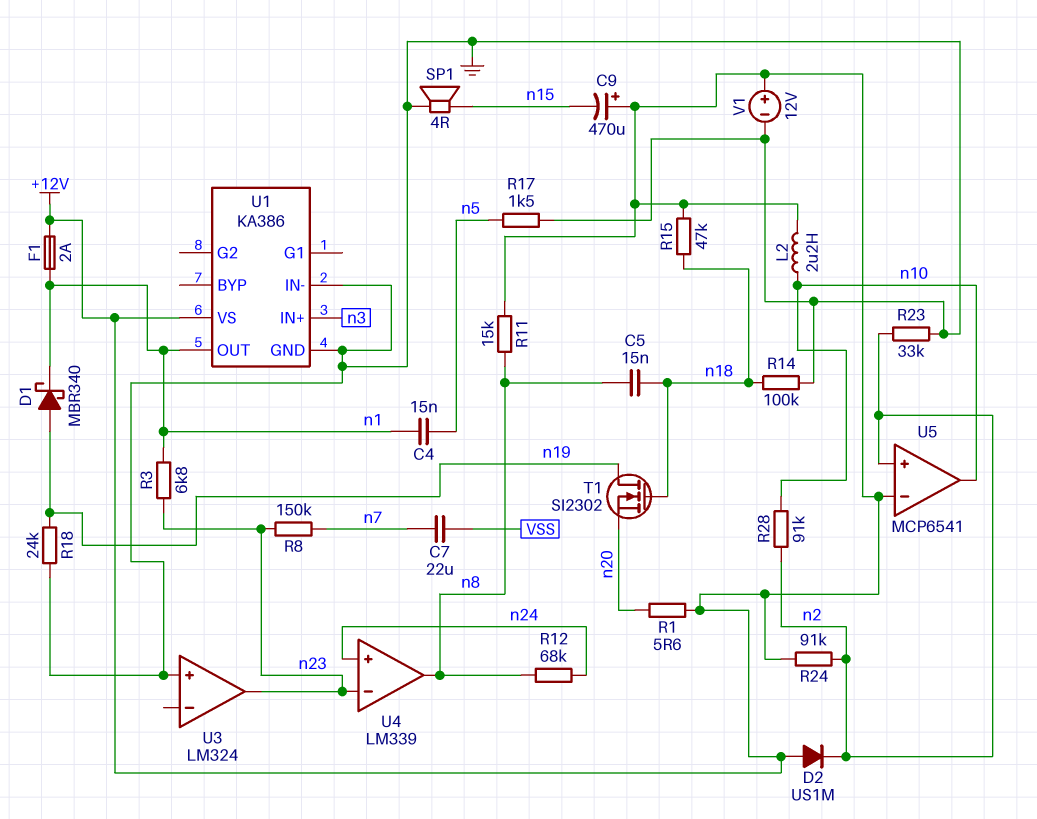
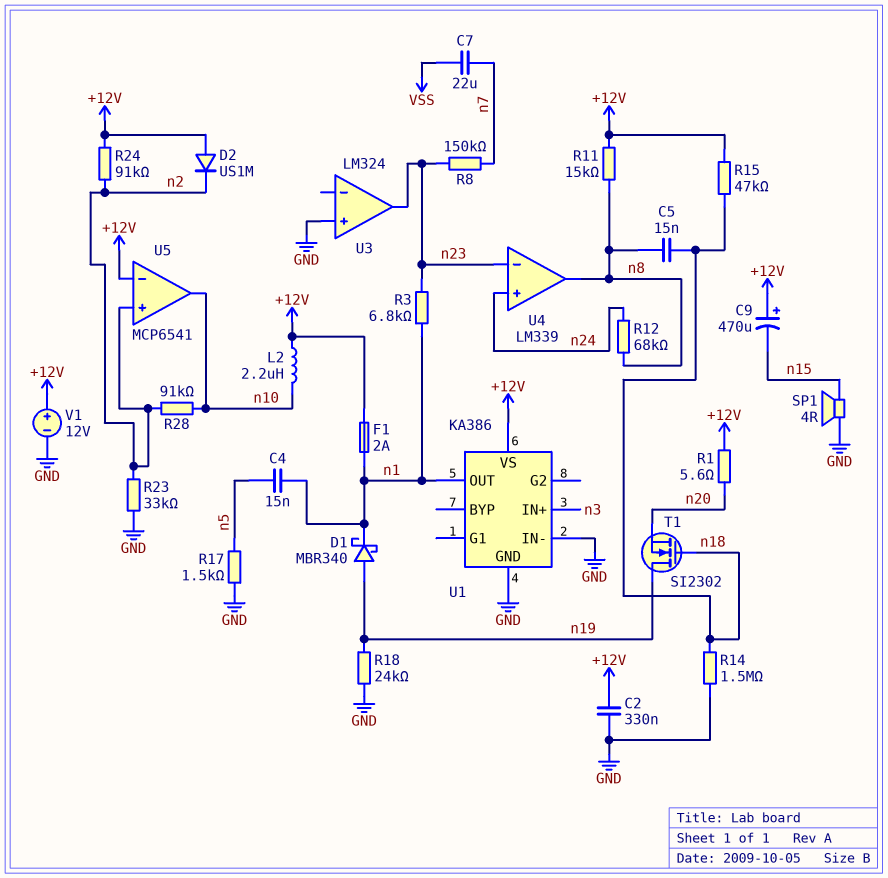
C2: none -> 330nF (+12V, GND)
R14: 100k (GND, n18) -> 1.5M (GND, n18)

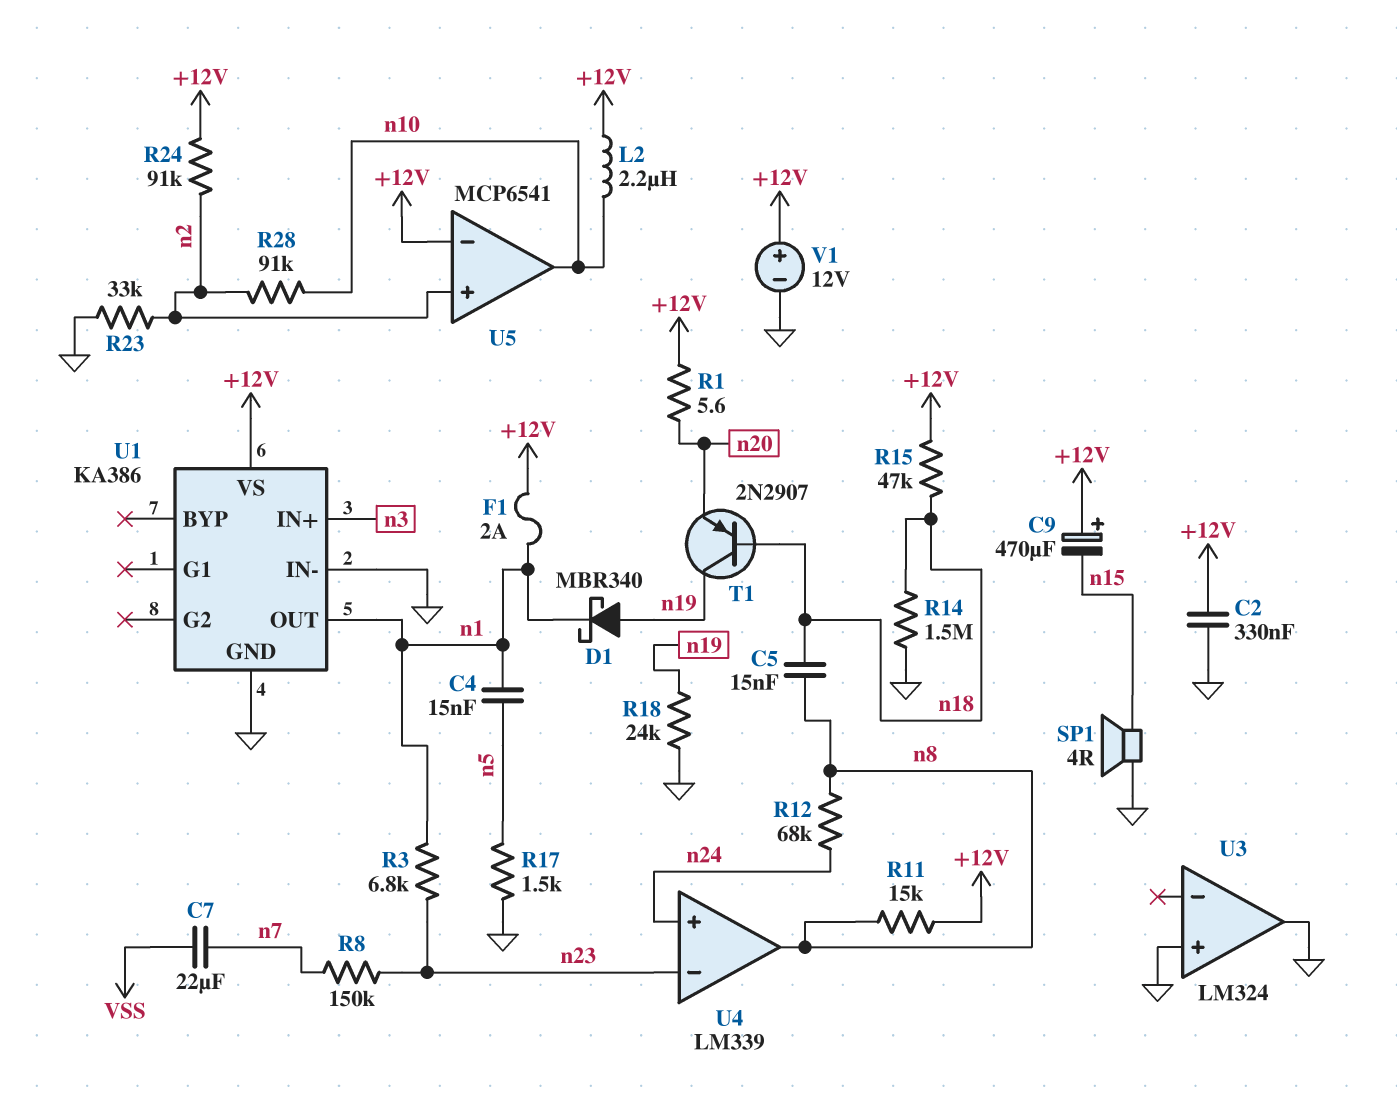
D2: diode US1M (A +12V, K n2) -> none
T1: NMOS SI2302 (G n18, D n19, S n20) -> PNP 2N2907 (B n18, C n19, E n20)
U3 pin out: n23 -> GND

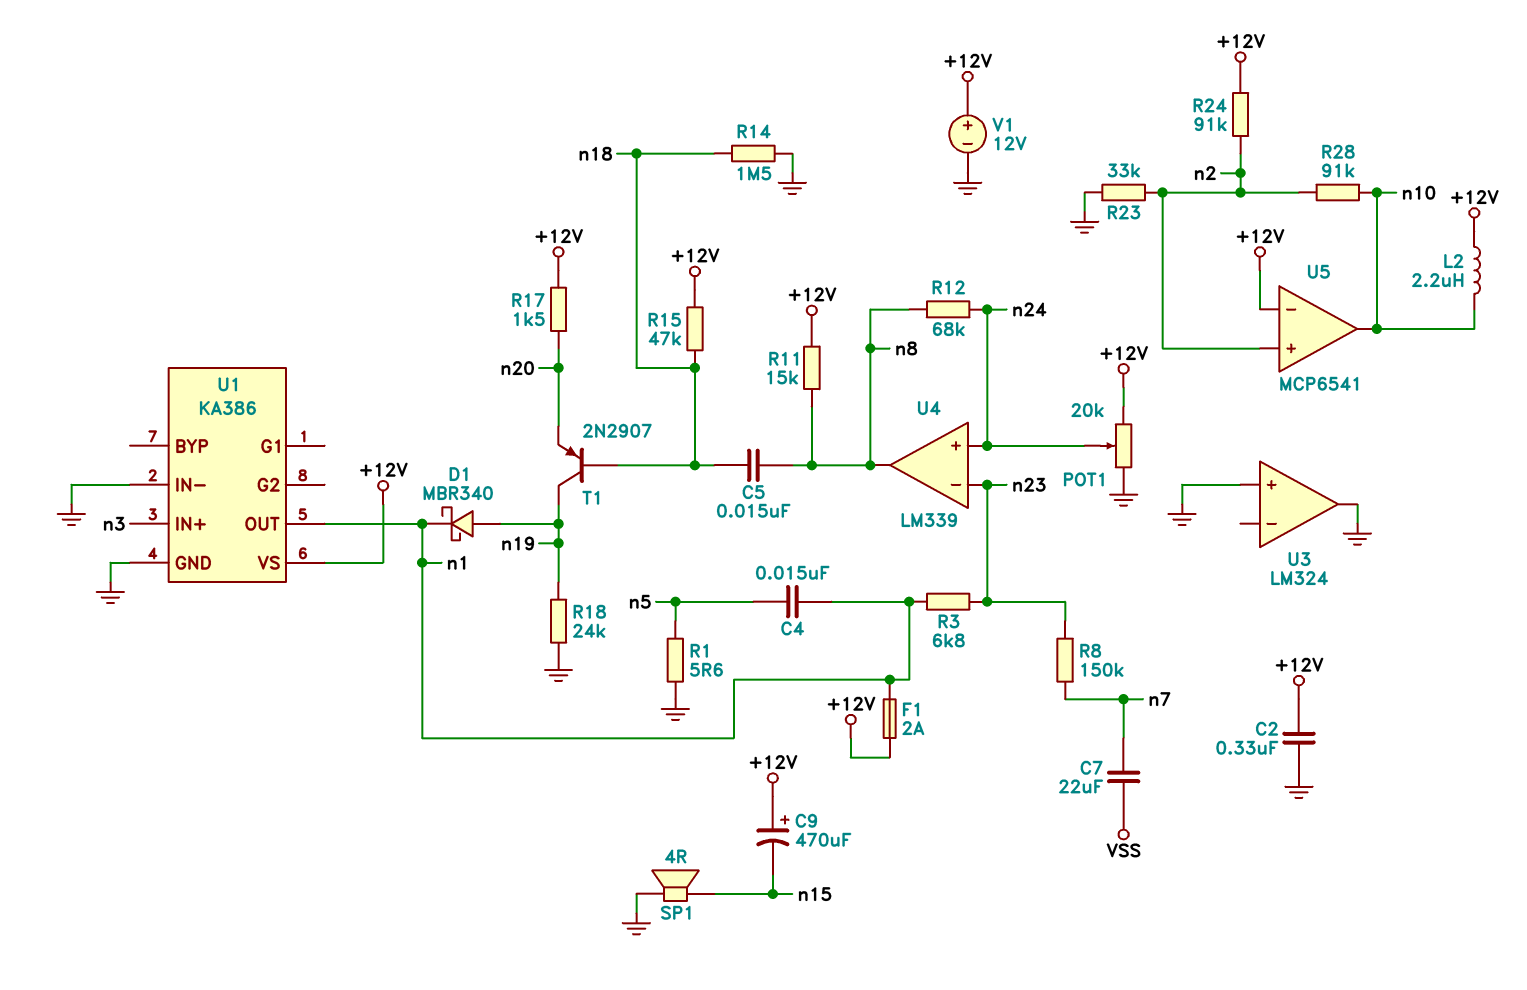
POT1: none -> 20k (+12V, GND, wiper n24)
R1: 5.6 (+12V, n20) -> 5.6 (GND, n5)
R17: 1.5k (GND, n5) -> 1.5k (+12V, n20)

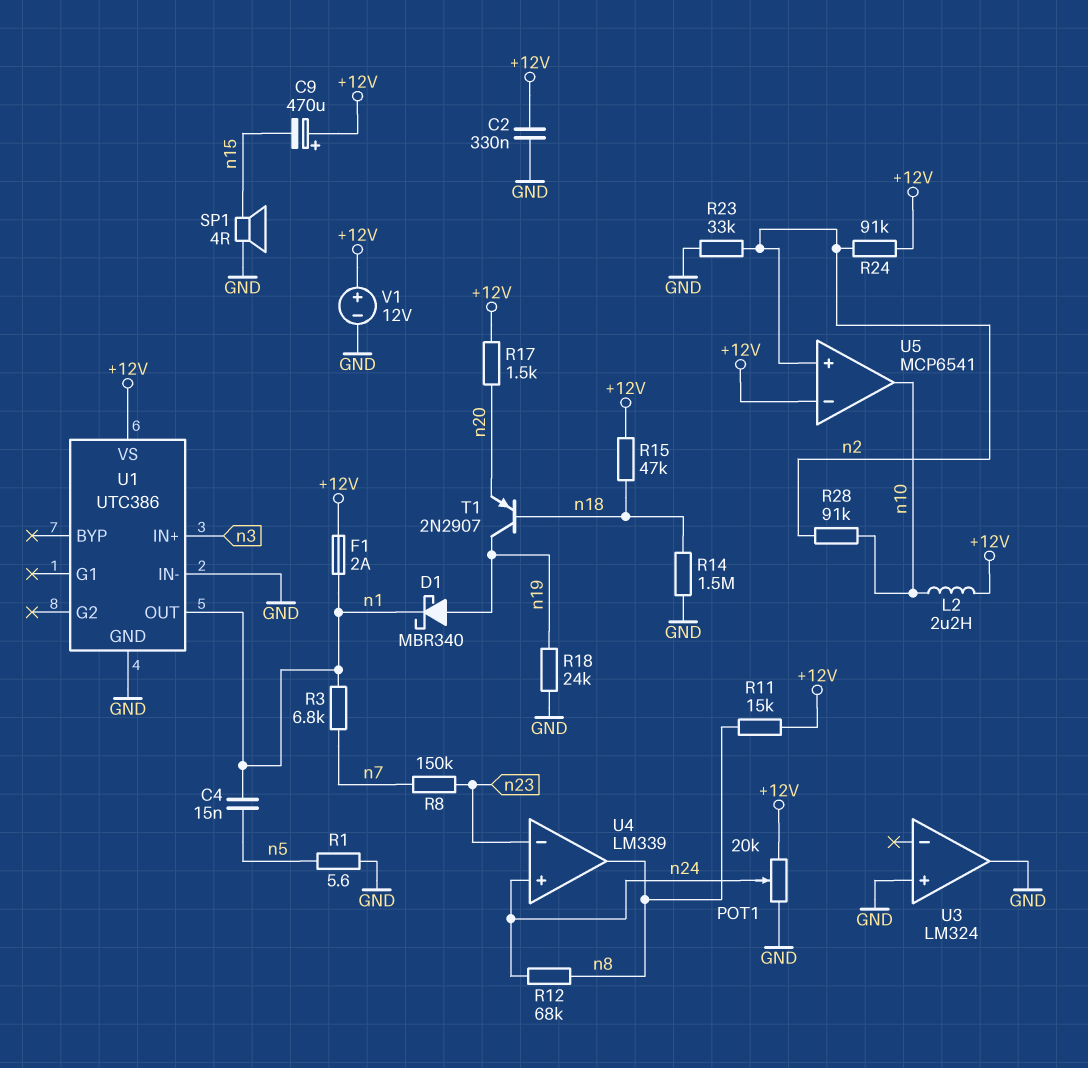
C5: 15nF (n8, n18) -> none
C7: 22uF (VSS, n7) -> none
R3: 6.8k (n1, n23) -> 6.8k (n1, n7)
U1: KA386 -> UTC386

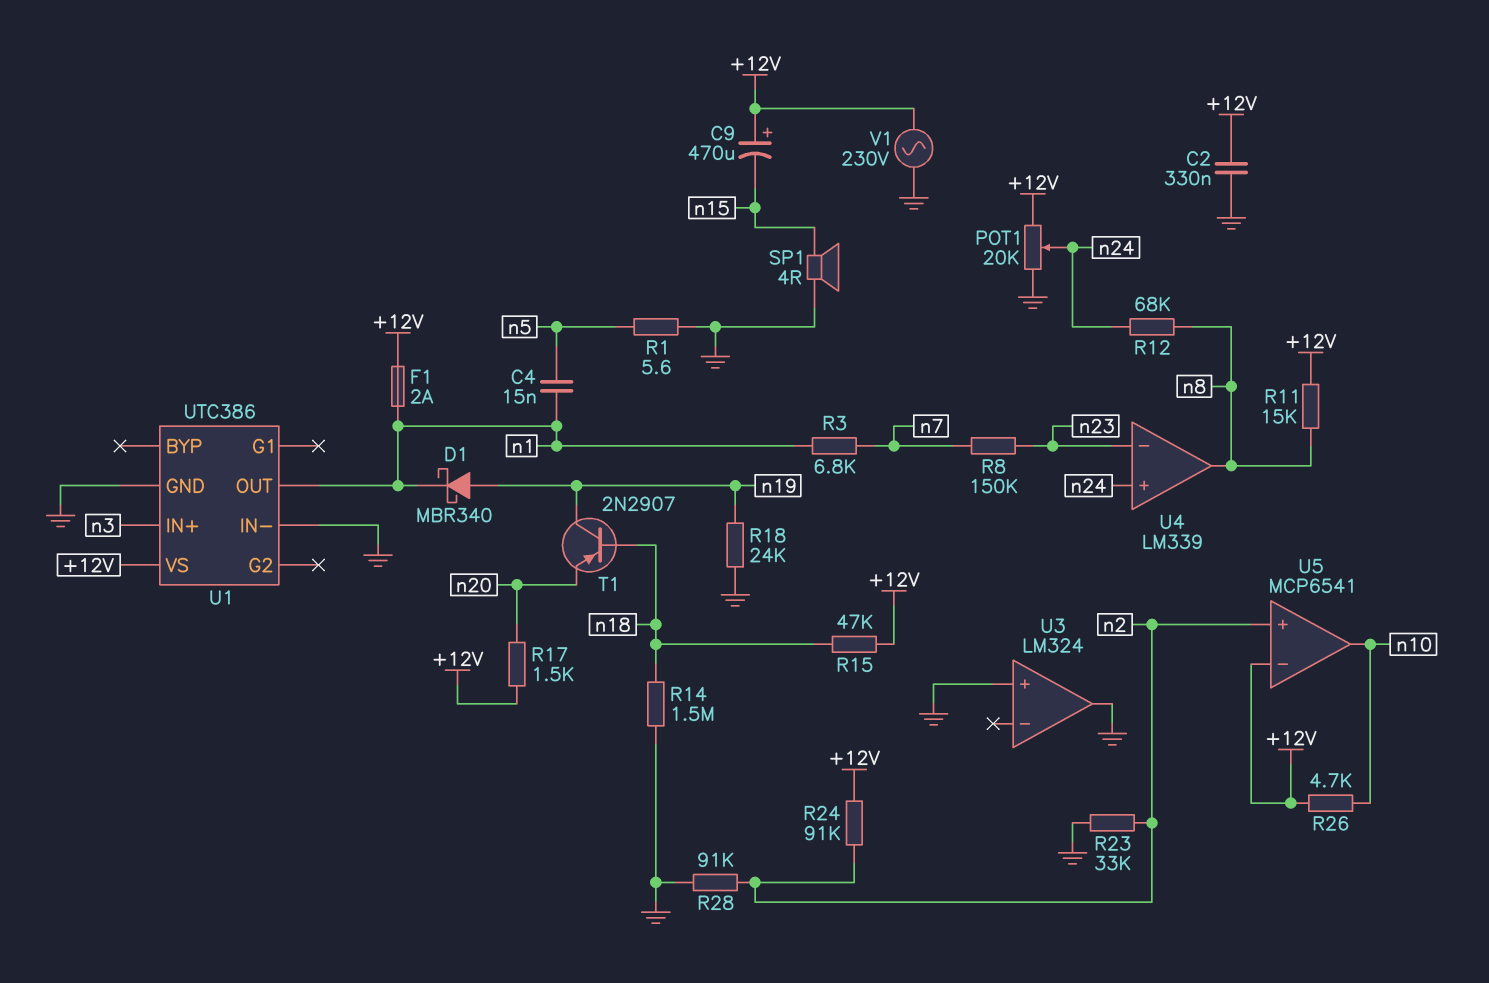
L2: 2.2uH (+12V, n10) -> none
R26: none -> 4.7k (+12V, n10)
R28: 91k (n2, n10) -> 91k (GND, n2)
V1: 12V (plus +12V, minus GND) -> AC 230V (+12V, GND)

